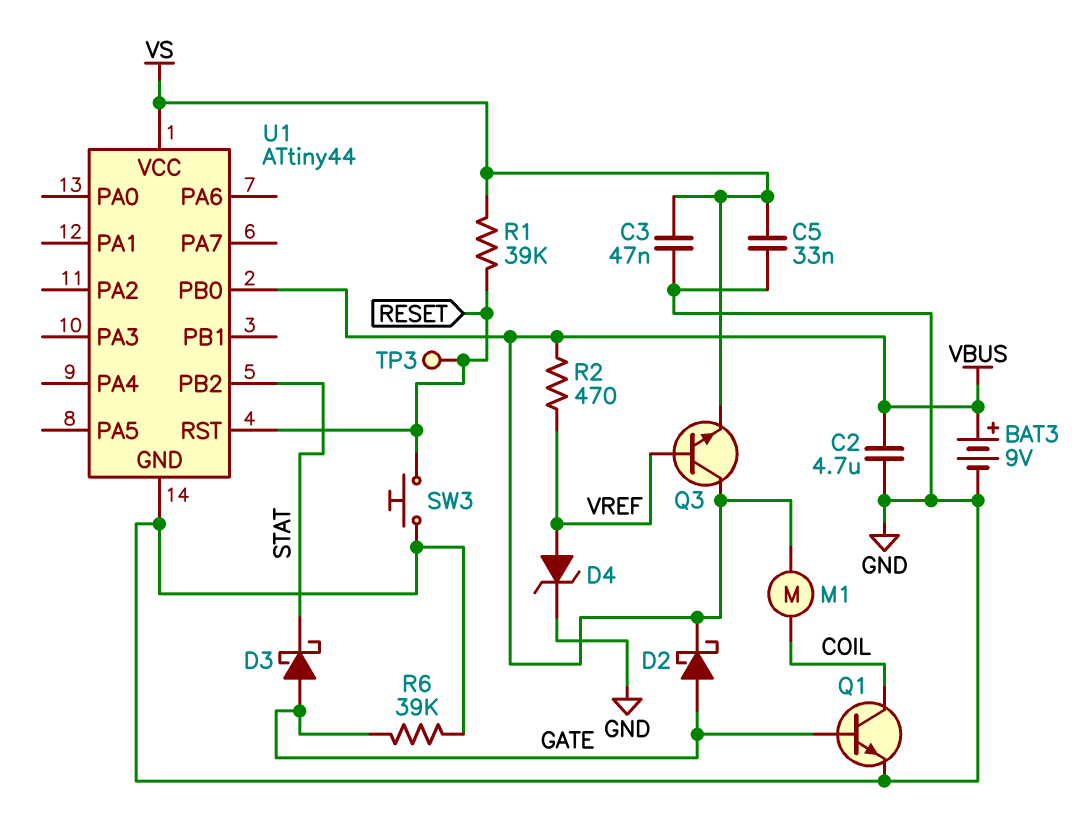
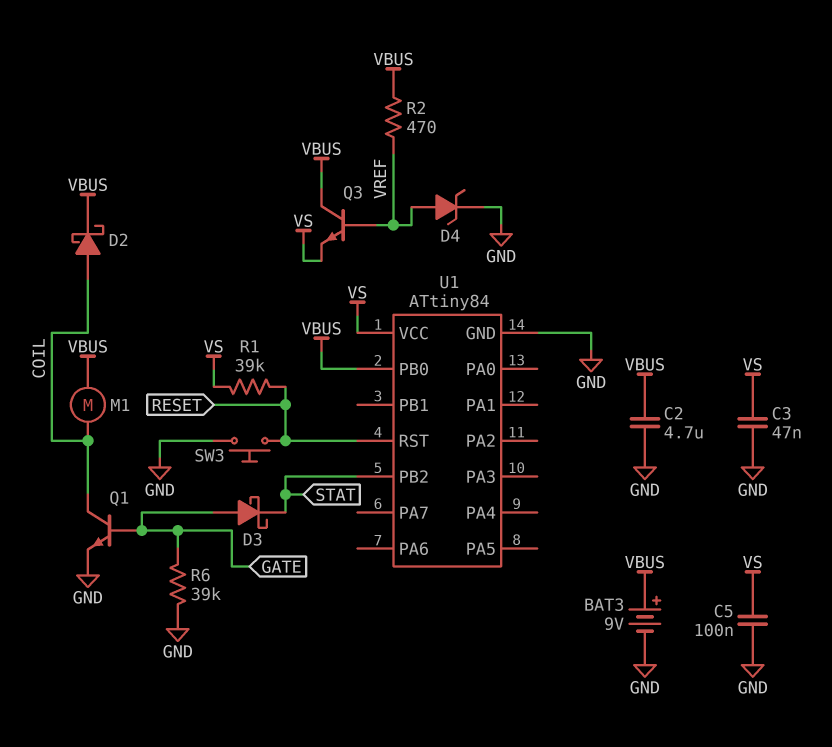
C5: 33nF (GND, VS) -> 100nF (GND, VS)
D2: schottky (A GATE, K VBUS) -> schottky (A COIL, K VBUS)
TP3: test point (RESET) -> none
U1: ATtiny44 -> ATtiny84

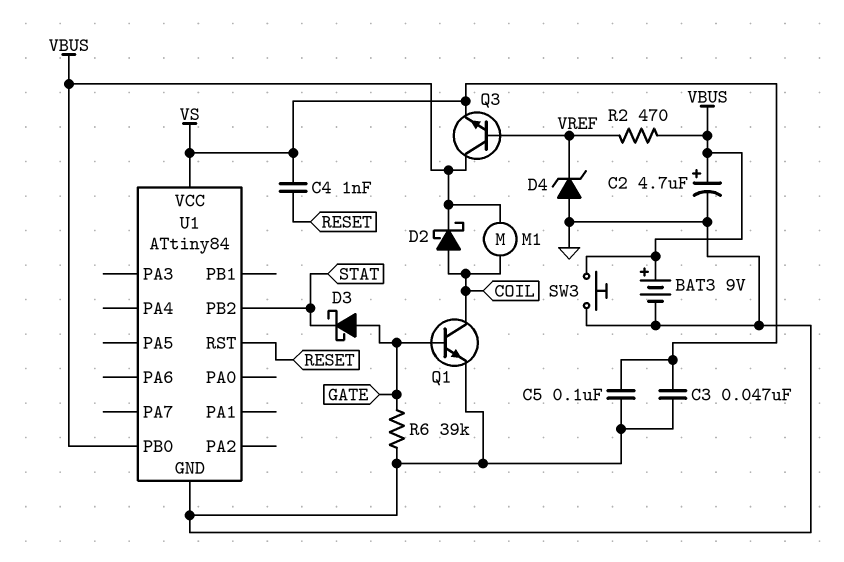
C2: 4.7uF (GND, VBUS) -> 4.7uF (plus VBUS, minus GND)
C4: none -> 1nF (RESET, VS)
D4: zener (A VREF, K GND) -> zener (A GND, K VREF)
R1: 39k (RESET, VS) -> none
SW3: button (GND, RESET) -> button (GND, VBUS)

